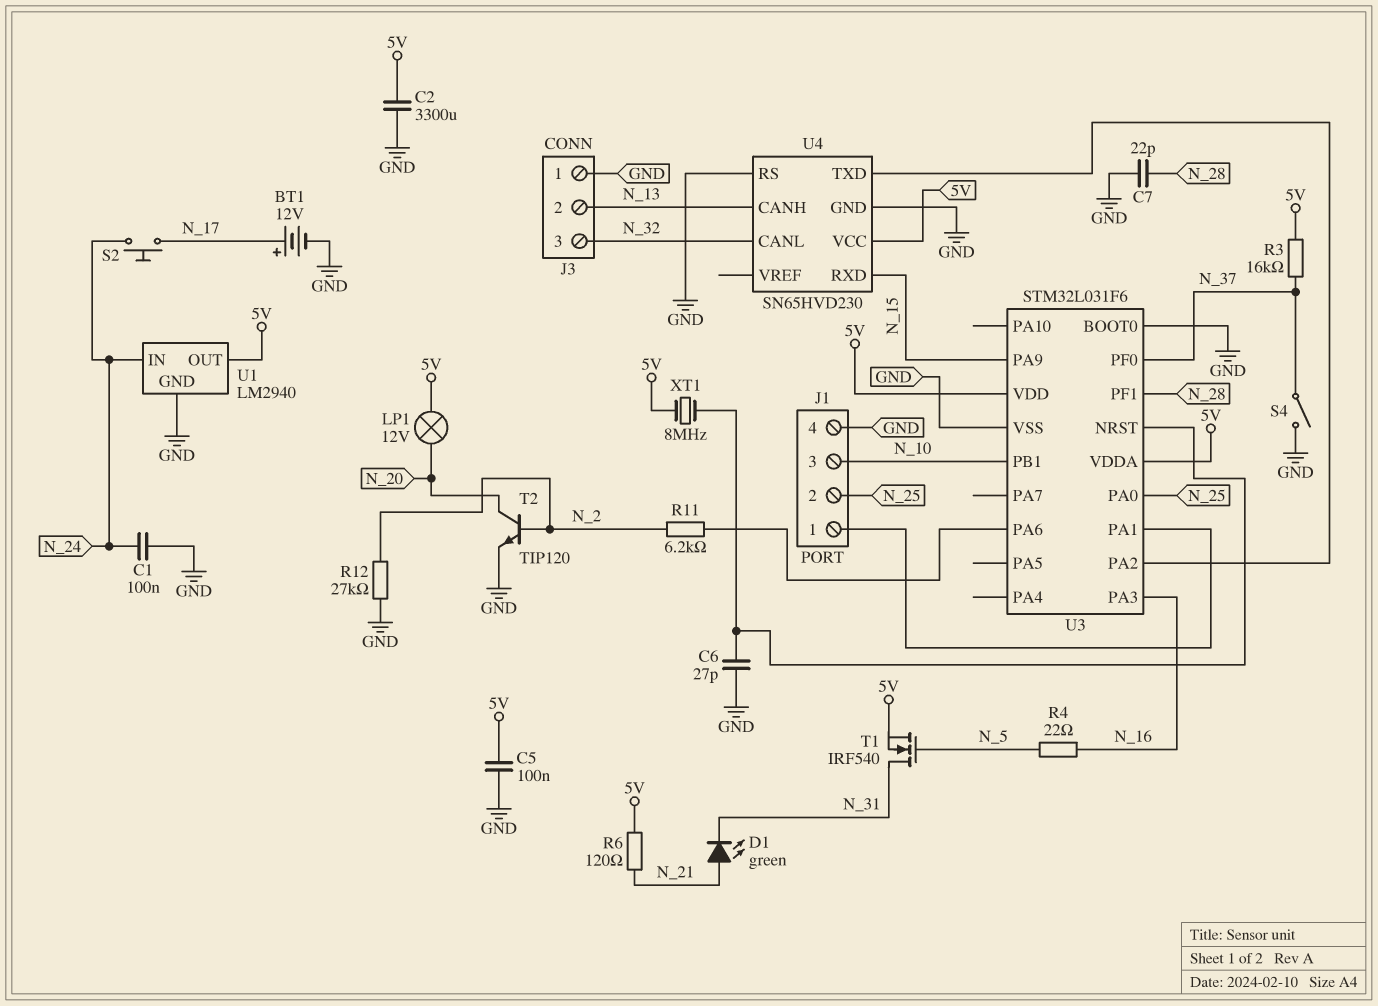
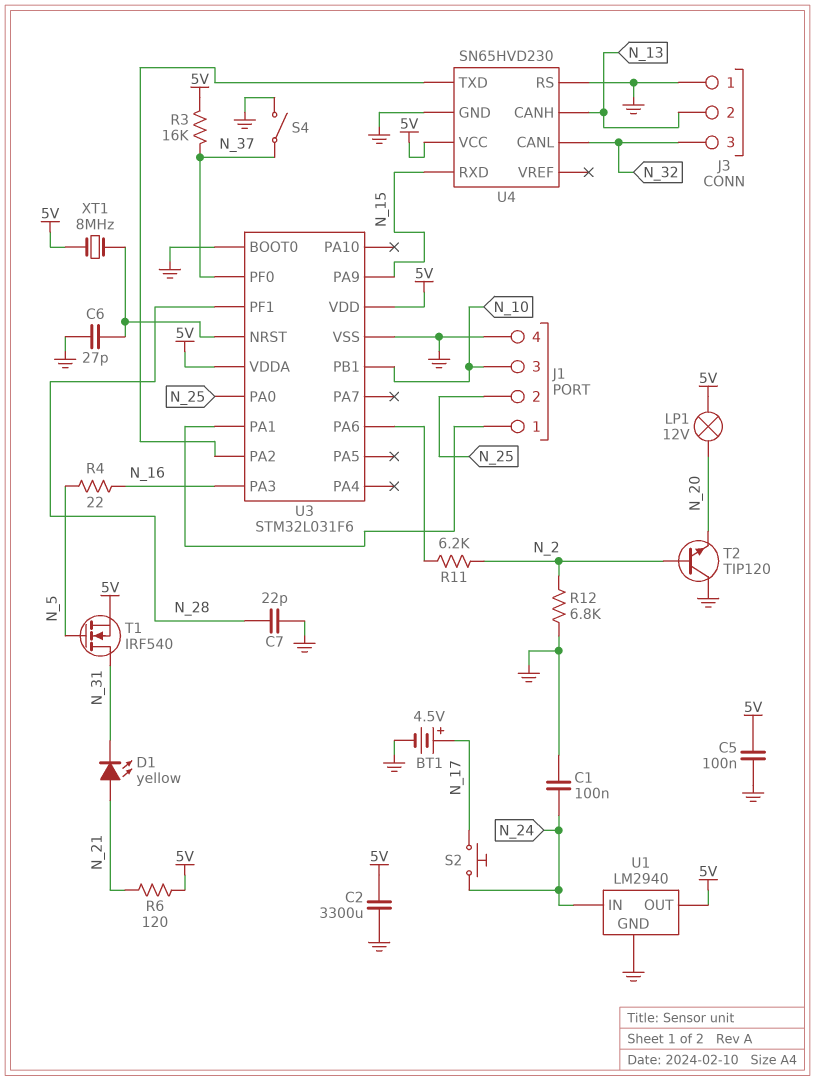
BT1: 12V (plus N_17, minus GND) -> 4.5V (plus N_17, minus GND)
D1: LED green (A N_21, K N_31) -> LED yellow (A N_21, K N_31)
R12: 27k (GND, N_2) -> 6.8k (GND, N_2)
T2: NPN TIP120 (B N_2, C N_20, E GND) -> NPN TIP120 (B N_2, C GND, E N_20)

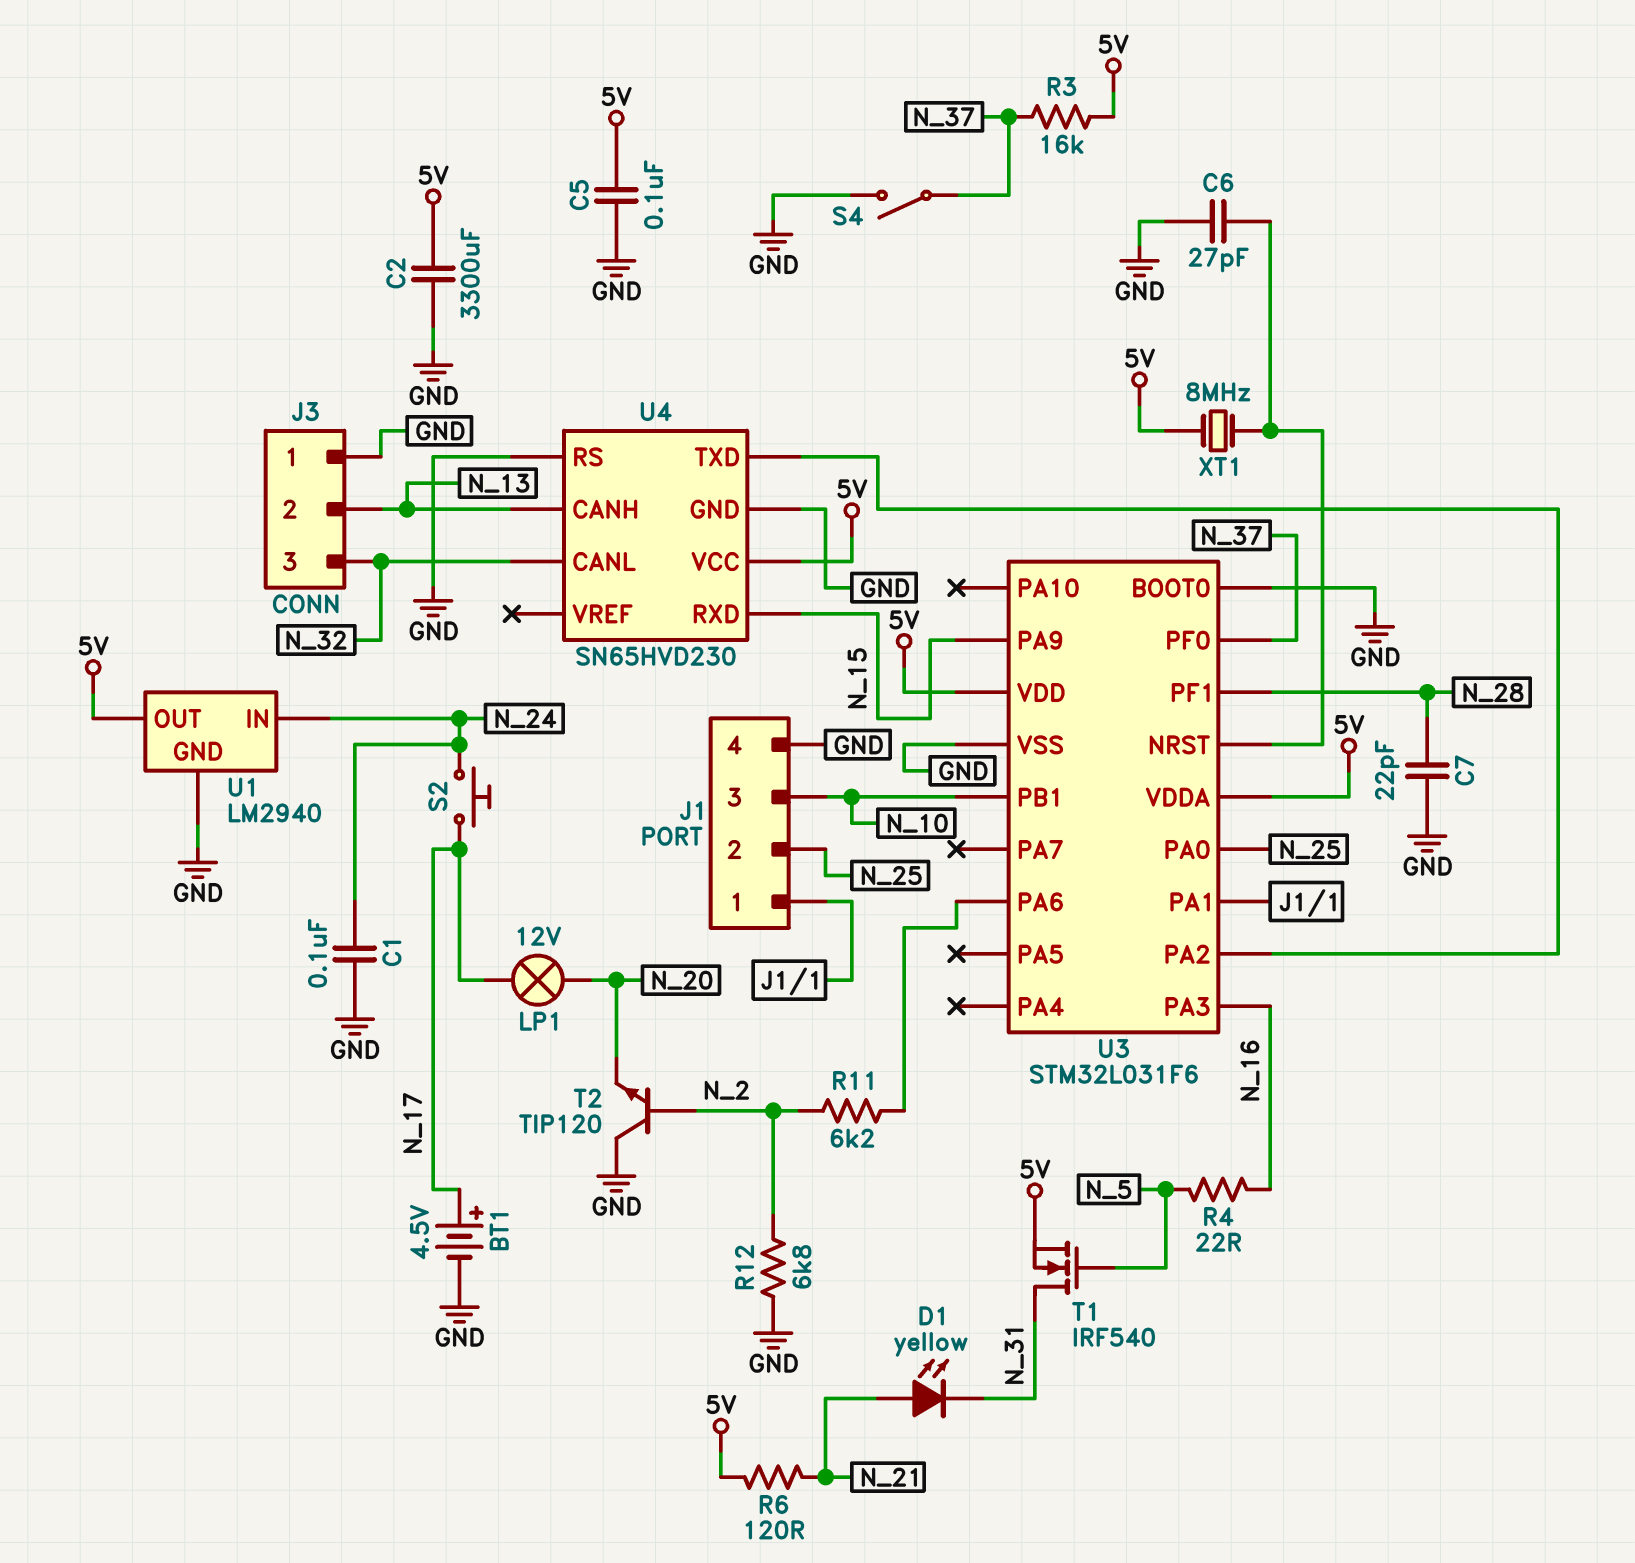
LP1: lamp 12V (5V, N_20) -> lamp 12V (N_17, N_20)

